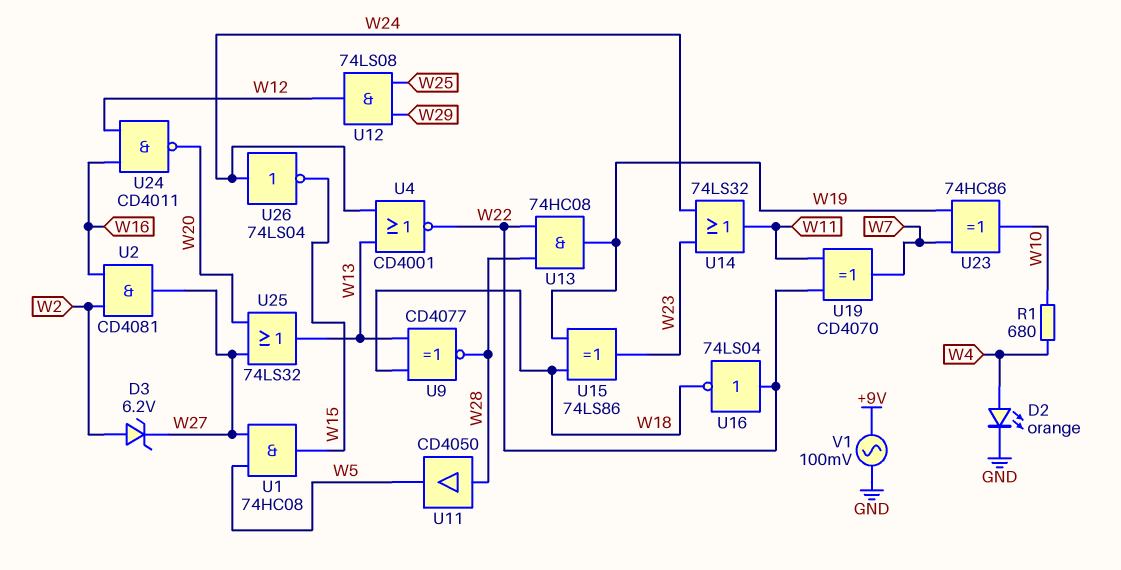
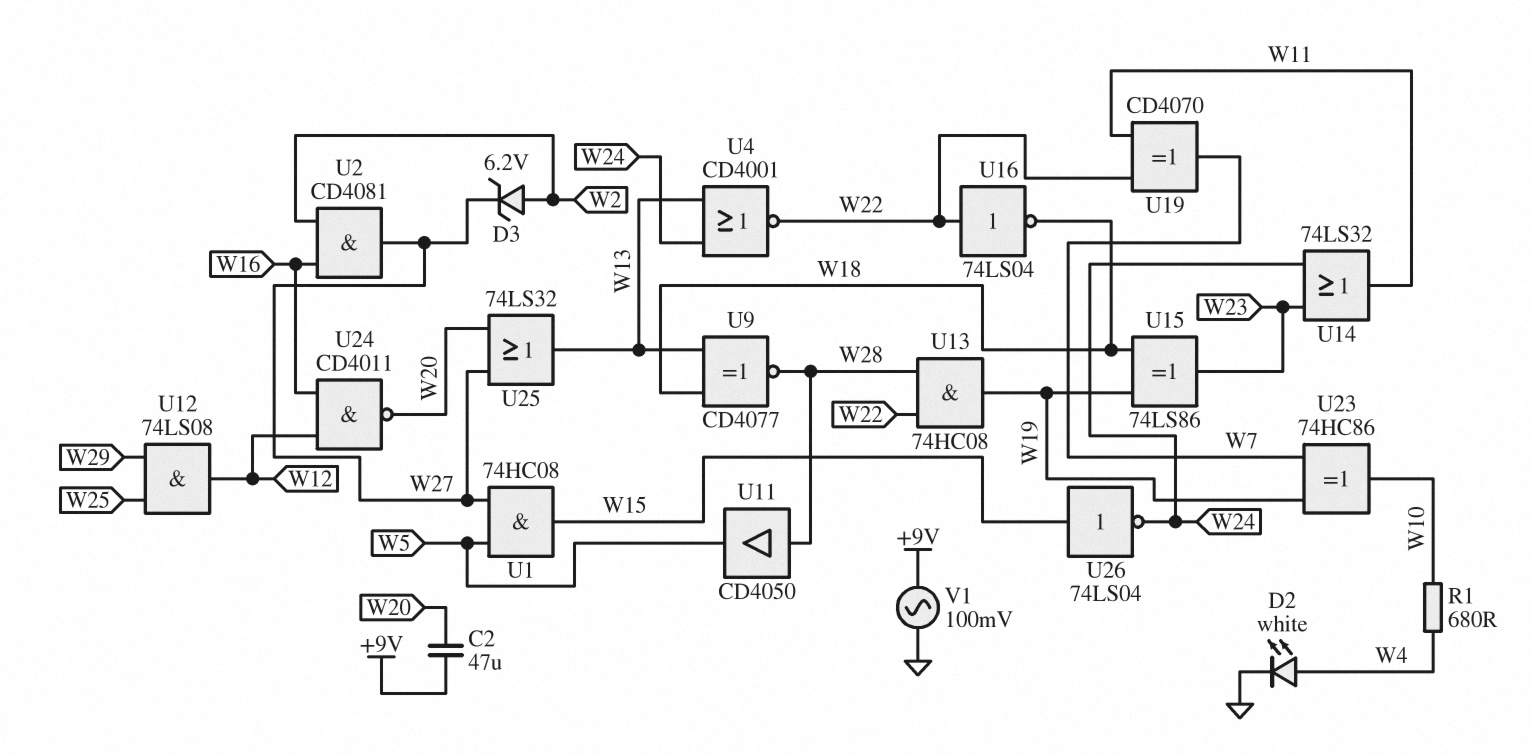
C2: none -> 47uF (+9V, W20)
D2: LED orange (A W4, K GND) -> LED white (A W4, K GND)
U26: NOT 74LS04 (in W24, out W15) -> NOT 74LS04 (in W15, out W24)

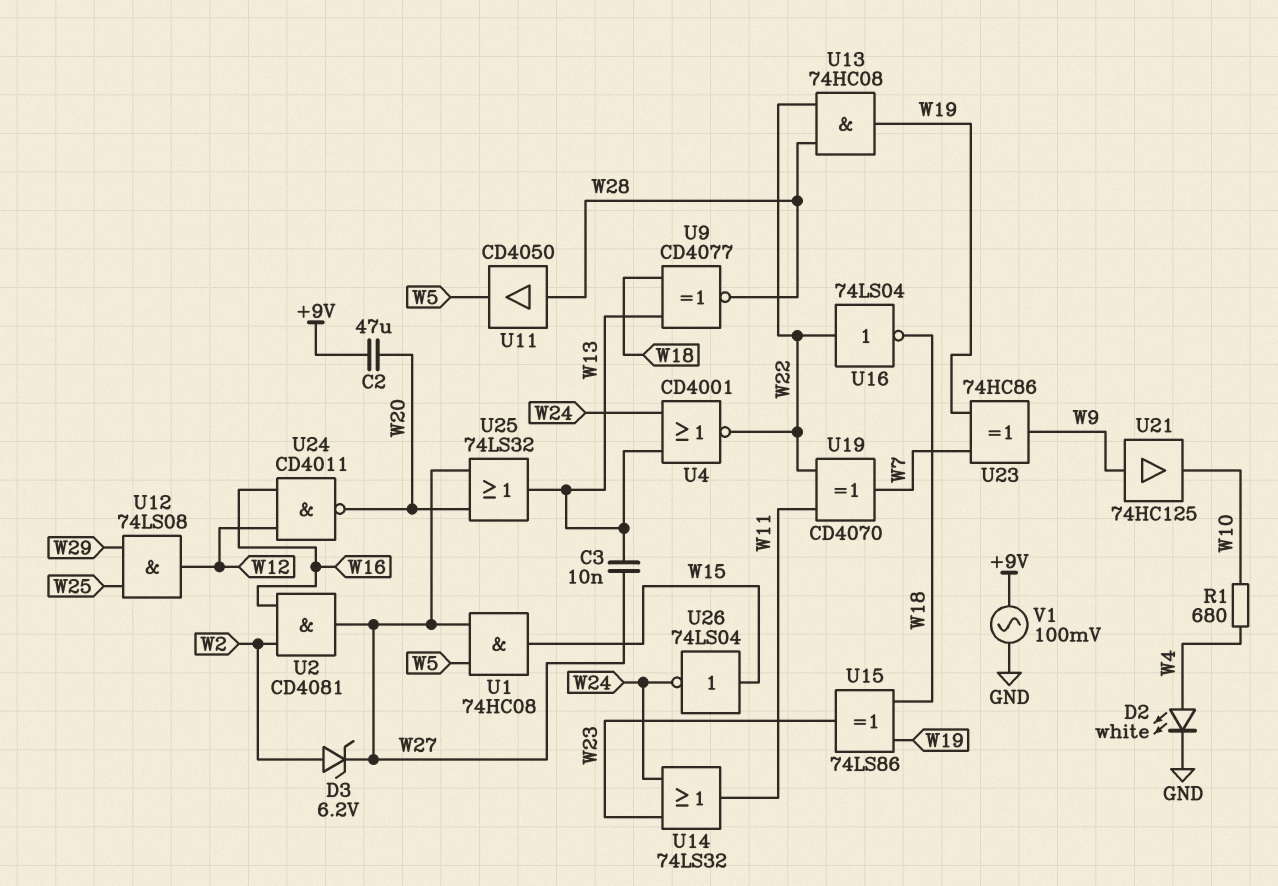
C3: none -> 10nF (W13, W27)
U21: none -> buffer 74HC125 (in W9, out W10)
U23: XOR 74HC86 (in W7, in W19, out W10) -> XOR 74HC86 (in W7, in W19, out W9)

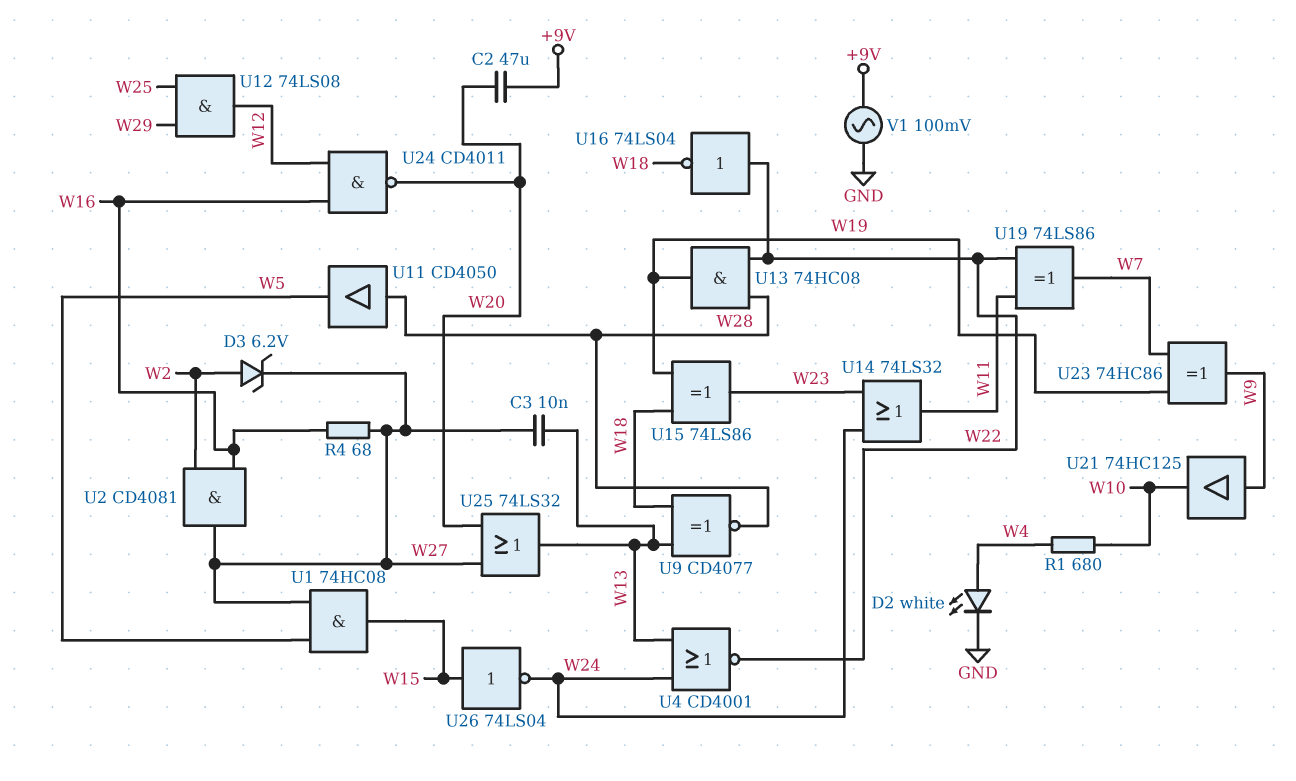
R4: none -> 68 (W16, W27)
U19: XOR CD4070 (in W11, in W22, out W7) -> XOR 74LS86 (in W11, in W22, out W7)

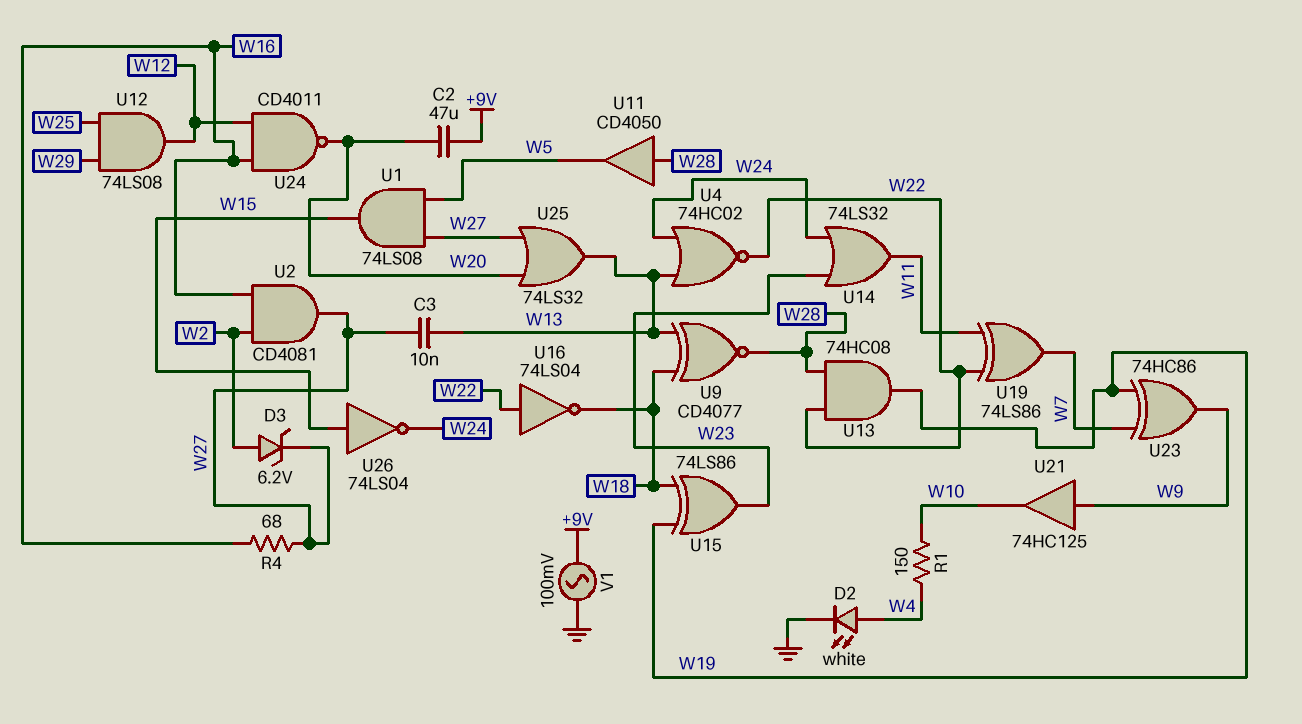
R1: 680 (W4, W10) -> 150 (W4, W10)
U1: AND 74HC08 (in W5, in W27, out W15) -> AND 74LS08 (in W5, in W27, out W15)
U4: NOR CD4001 (in W13, in W24, out W22) -> NOR 74HC02 (in W13, in W24, out W22)

